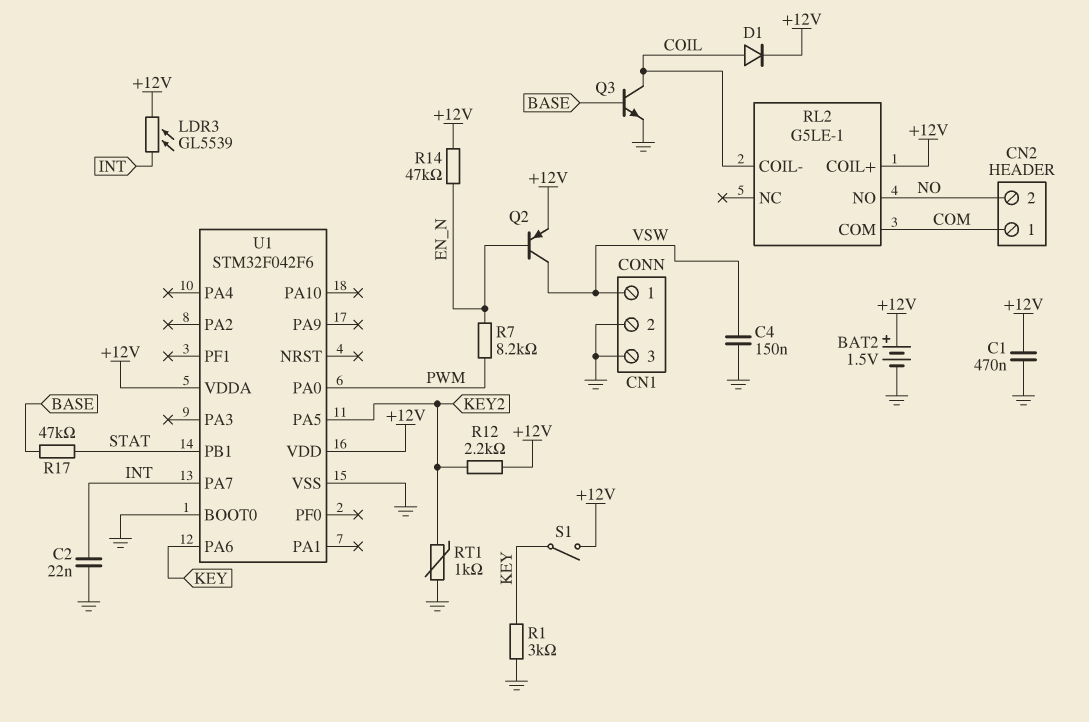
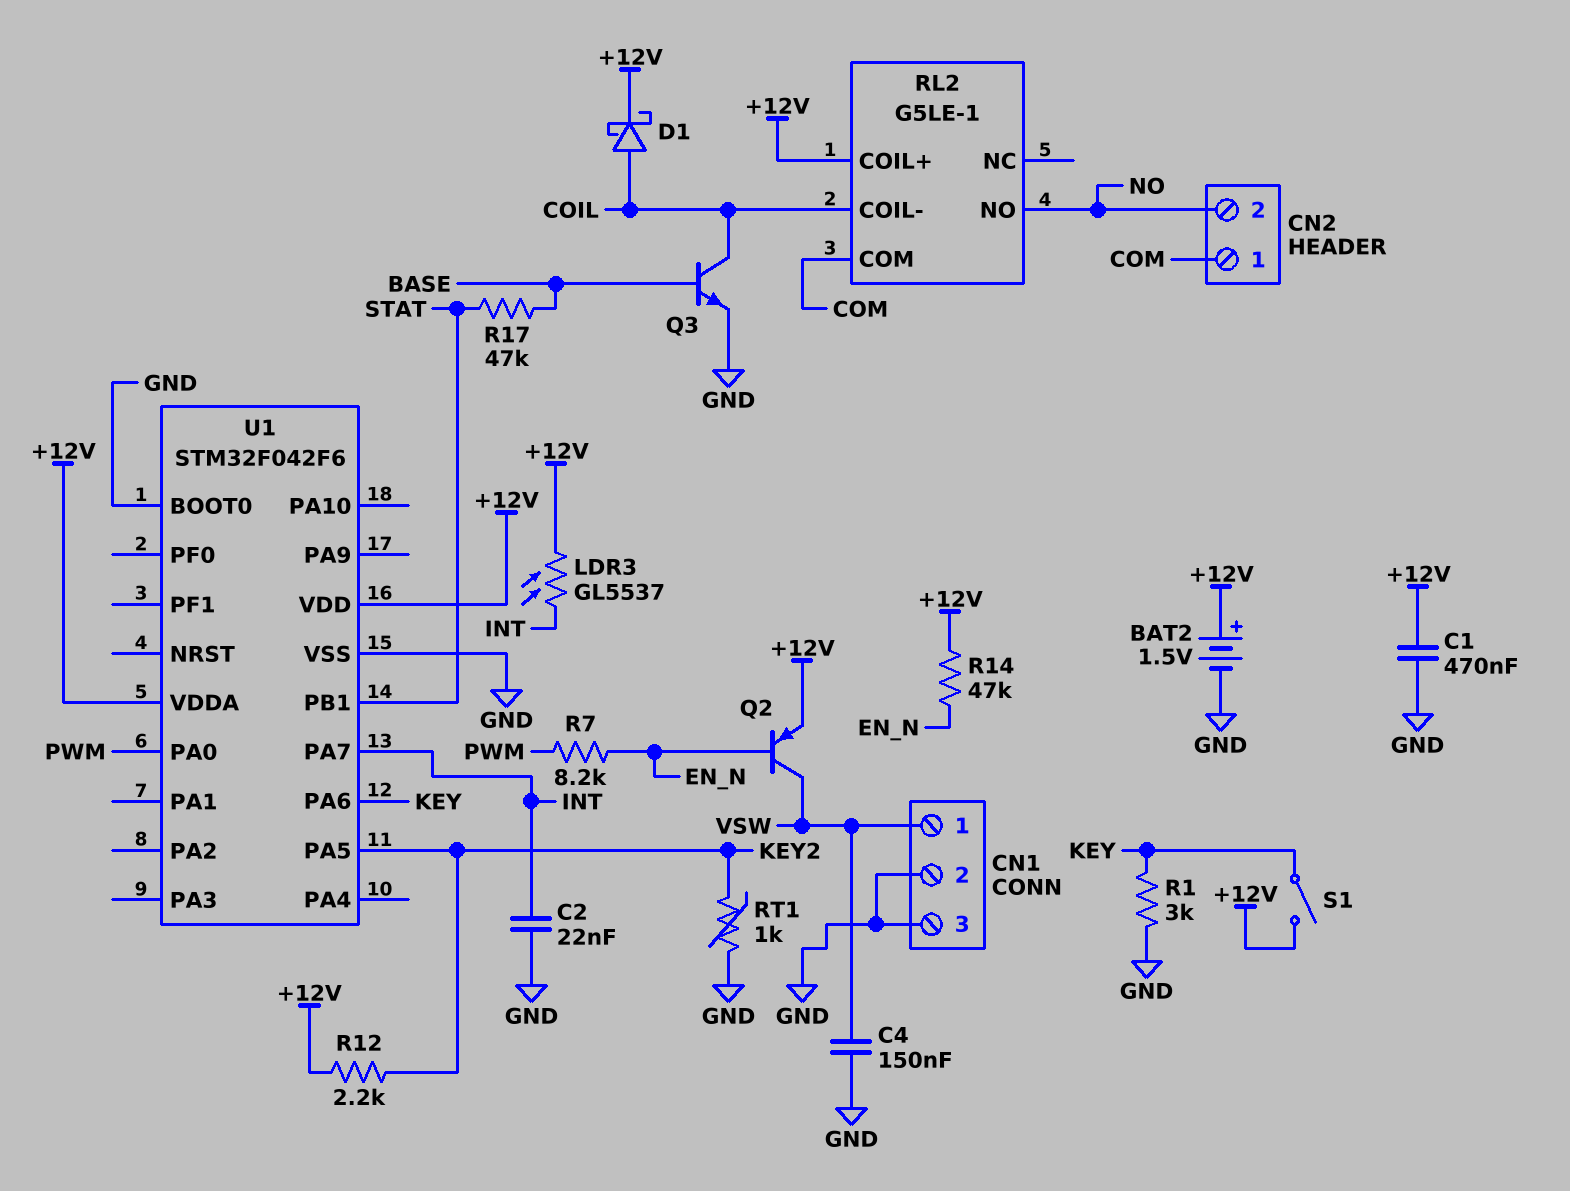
D1: diode (A COIL, K +12V) -> schottky (A COIL, K +12V)
LDR3: GL5539 (+12V, INT) -> GL5537 (+12V, INT)

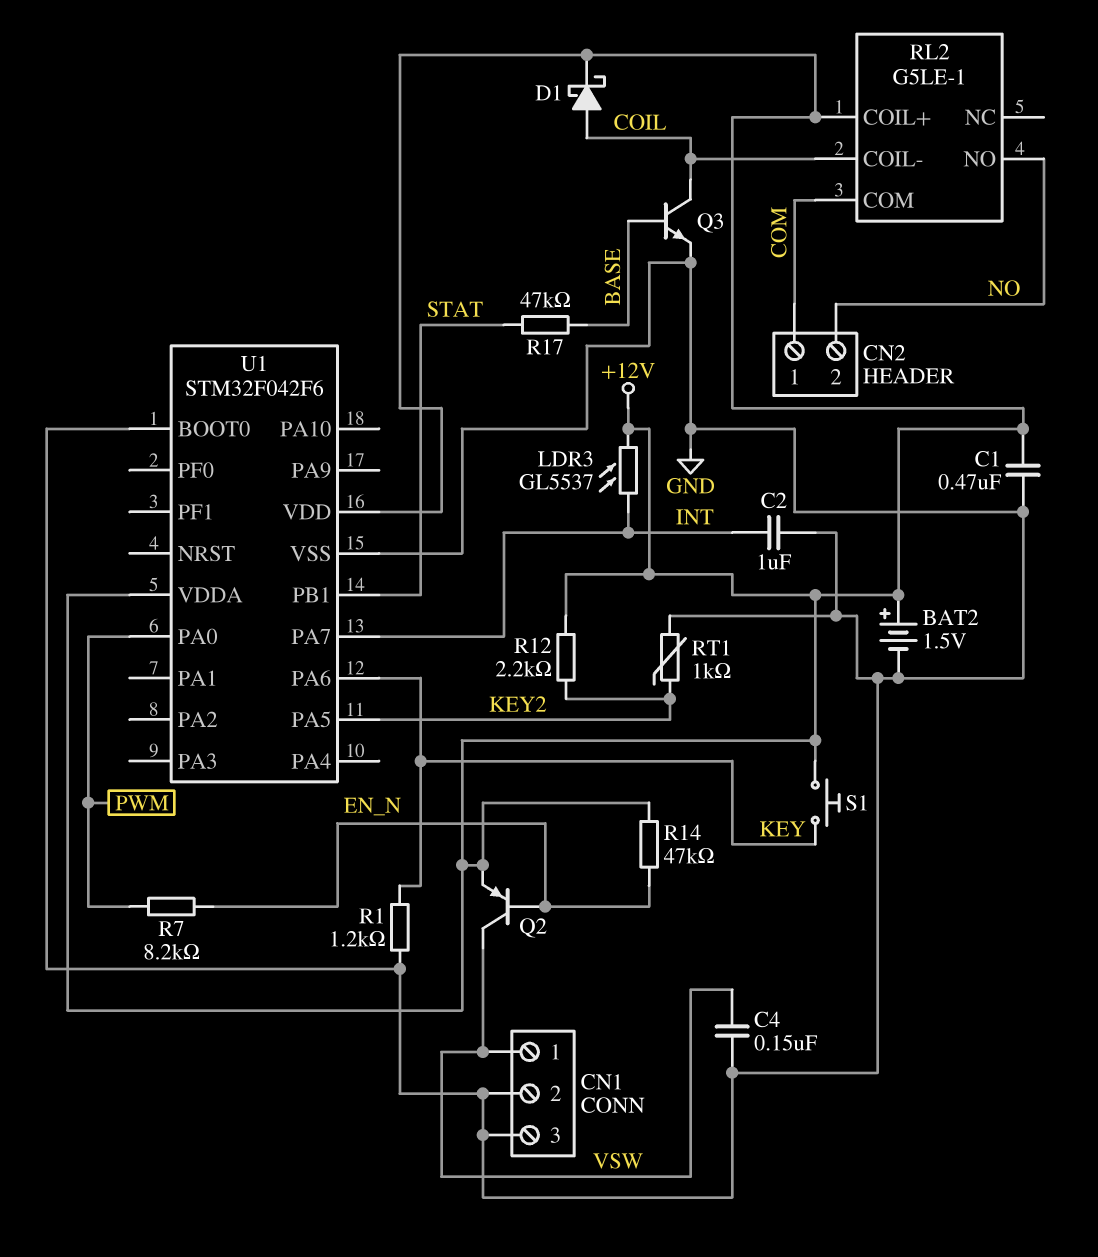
C2: 22nF (GND, INT) -> 1uF (GND, INT)
R1: 3k (GND, KEY) -> 1.2k (GND, KEY)
S1: switch (+12V, KEY) -> button (+12V, KEY)

